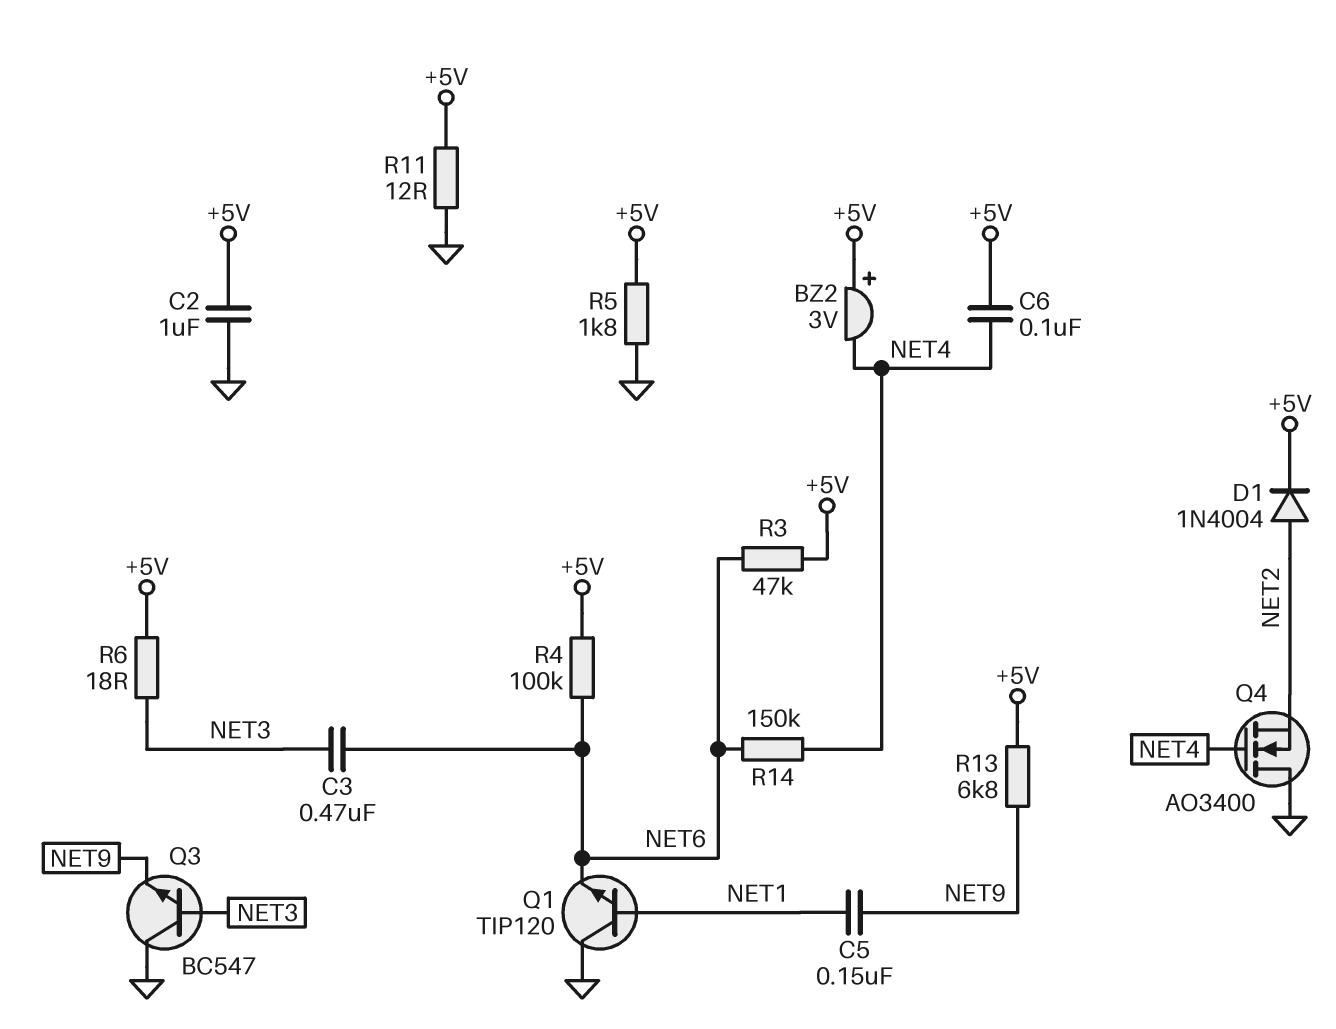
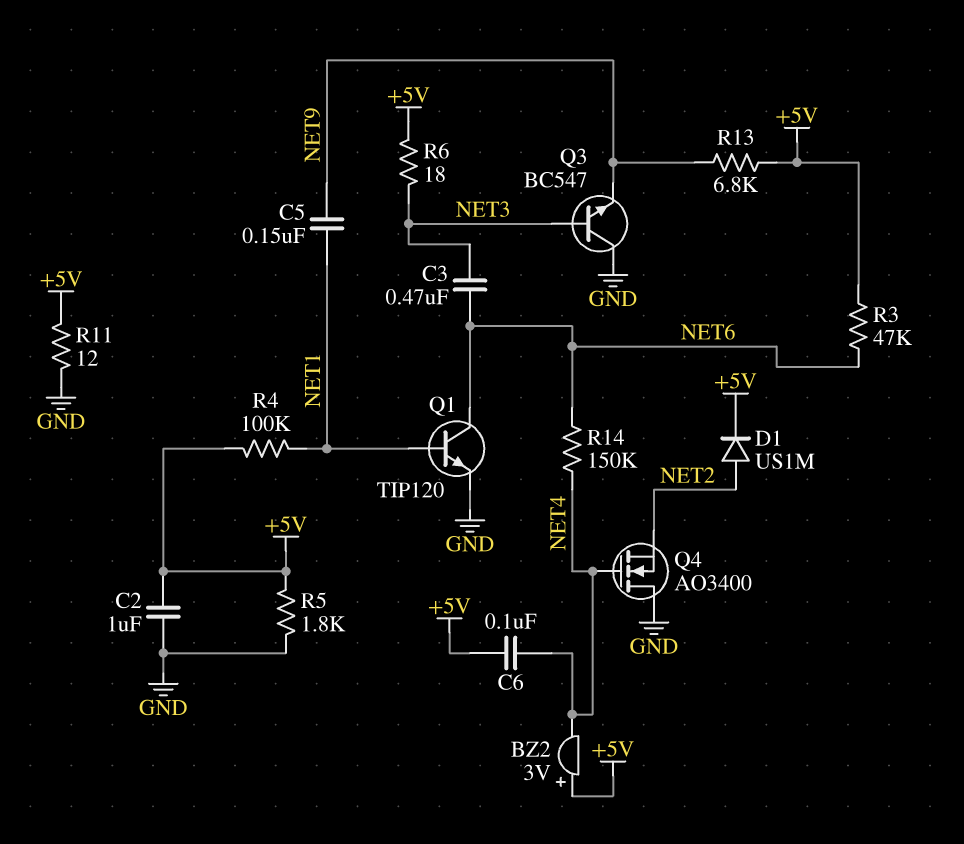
D1: diode 1N4004 (A NET2, K +5V) -> diode US1M (A NET2, K +5V)
Q1: NPN TIP120 (B NET1, C GND, E NET6) -> NPN TIP120 (B NET1, C NET6, E GND)
R4: 100k (+5V, NET6) -> 100k (+5V, NET1)

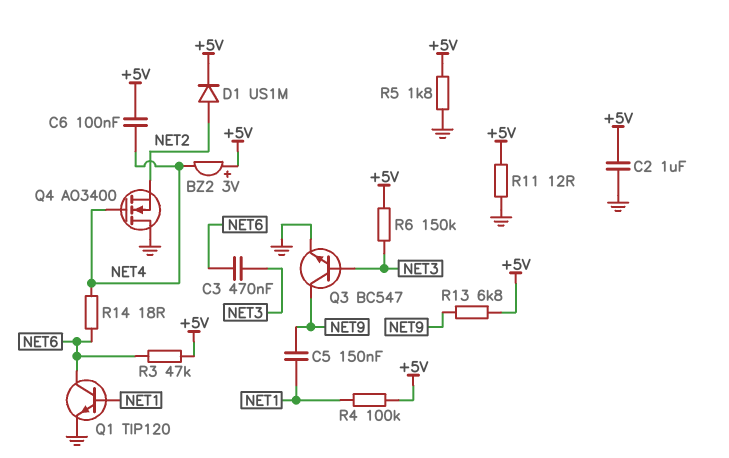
Q3: NPN BC547 (B NET3, C GND, E NET9) -> NPN BC547 (B NET3, C NET9, E GND)
R6: 18 (+5V, NET3) -> 150k (+5V, NET3)
R14: 150k (NET4, NET6) -> 18 (NET4, NET6)

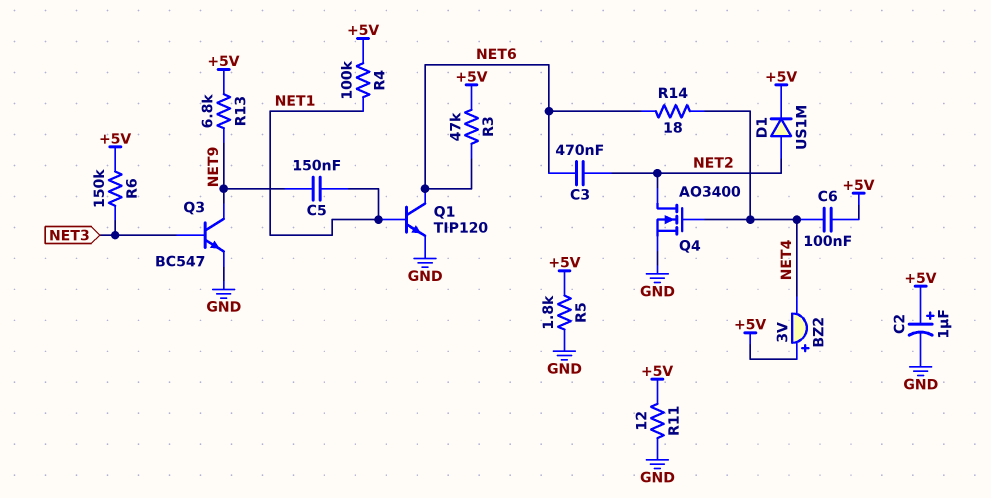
C2: 1uF (+5V, GND) -> 1uF (plus +5V, minus GND)
C3: 470nF (NET3, NET6) -> 470nF (NET2, NET6)
Q4: NMOS AO3400 (G NET4, D GND, S NET2) -> NMOS AO3400 (G NET4, D NET2, S GND)

